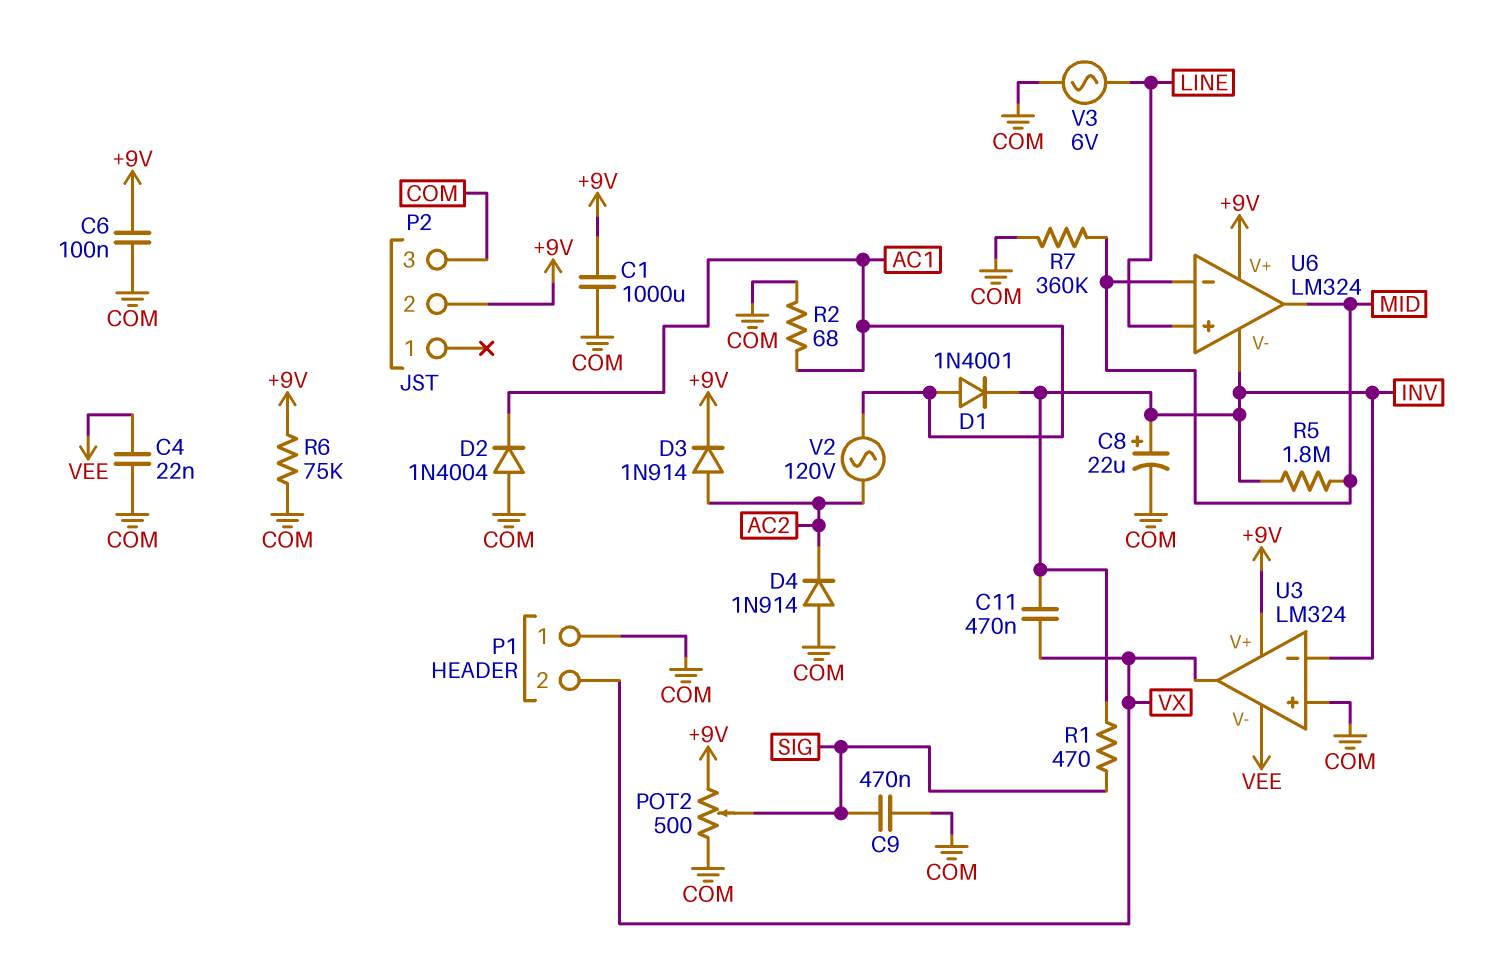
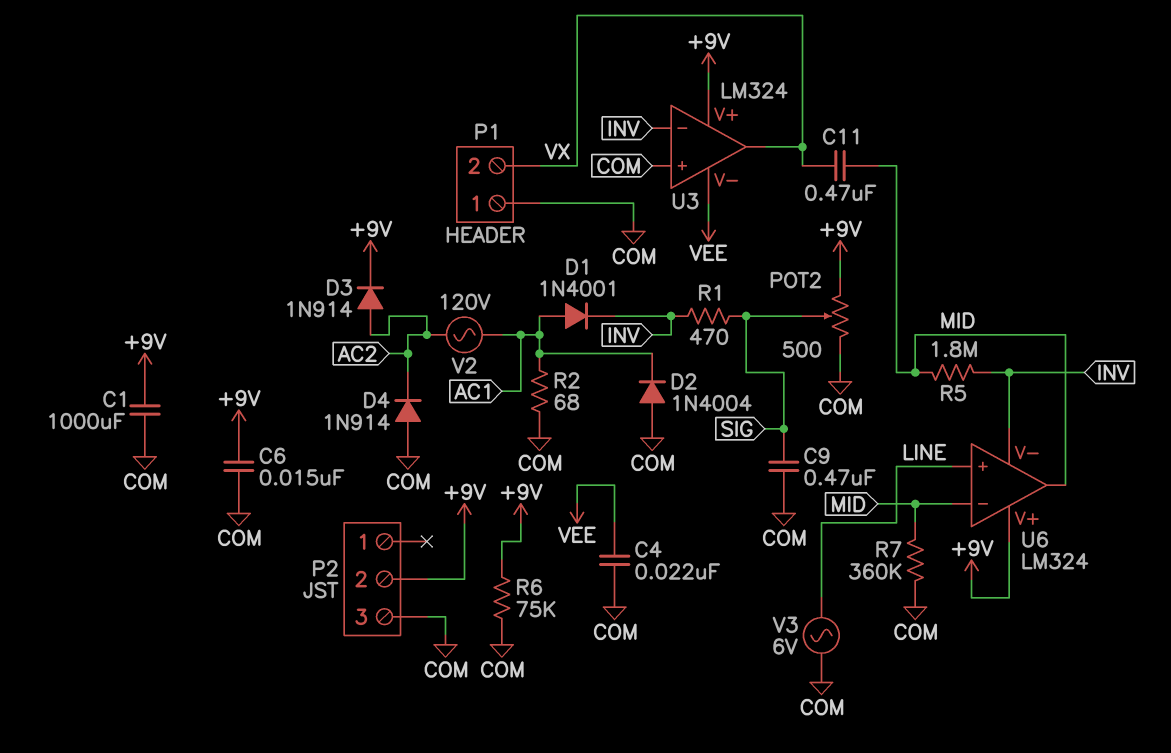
C6: 100nF (+9V, COM) -> 15nF (+9V, COM)
C8: 22uF (plus INV, minus COM) -> none
C11: 470nF (INV, VX) -> 470nF (MID, VX)

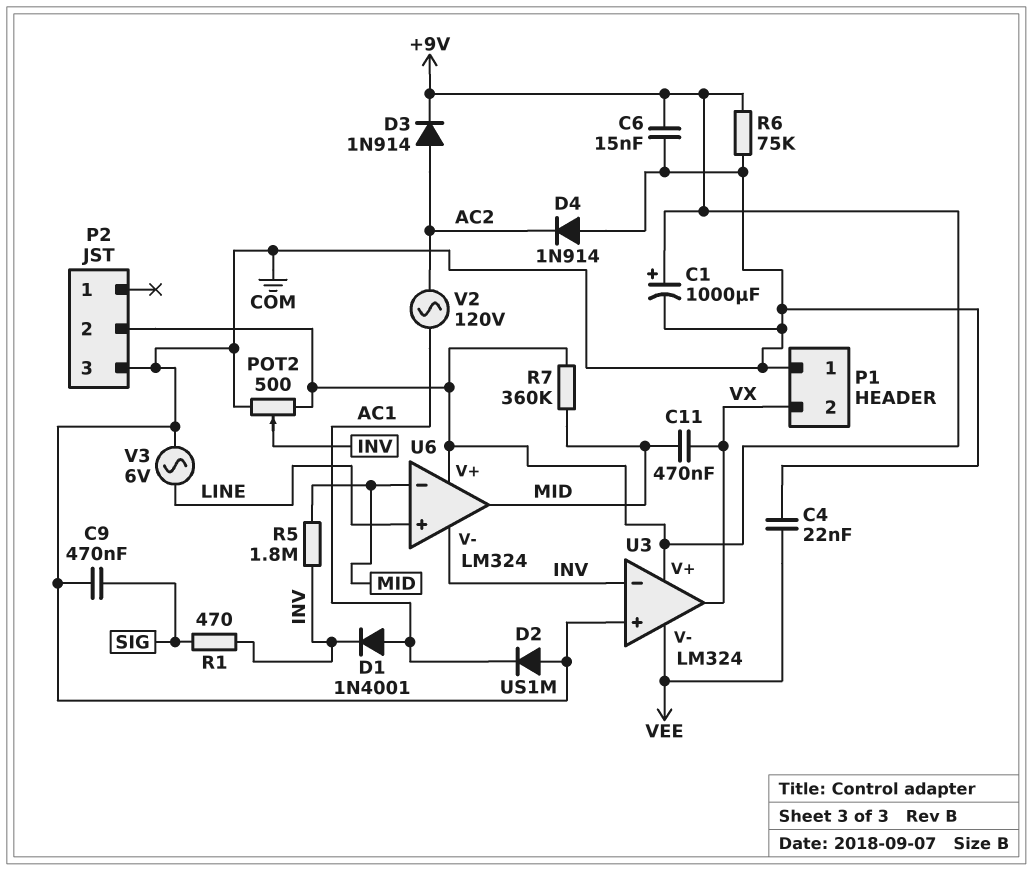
C1: 1000uF (+9V, COM) -> 1000uF (plus +9V, minus COM)
D2: diode 1N4004 (A COM, K AC1) -> diode US1M (A COM, K AC1)
POT2: 500 (+9V, COM, wiper SIG) -> 500 (+9V, COM, wiper INV)
R2: 68 (AC1, COM) -> none
R7: 360k (COM, MID) -> 360k (+9V, MID)

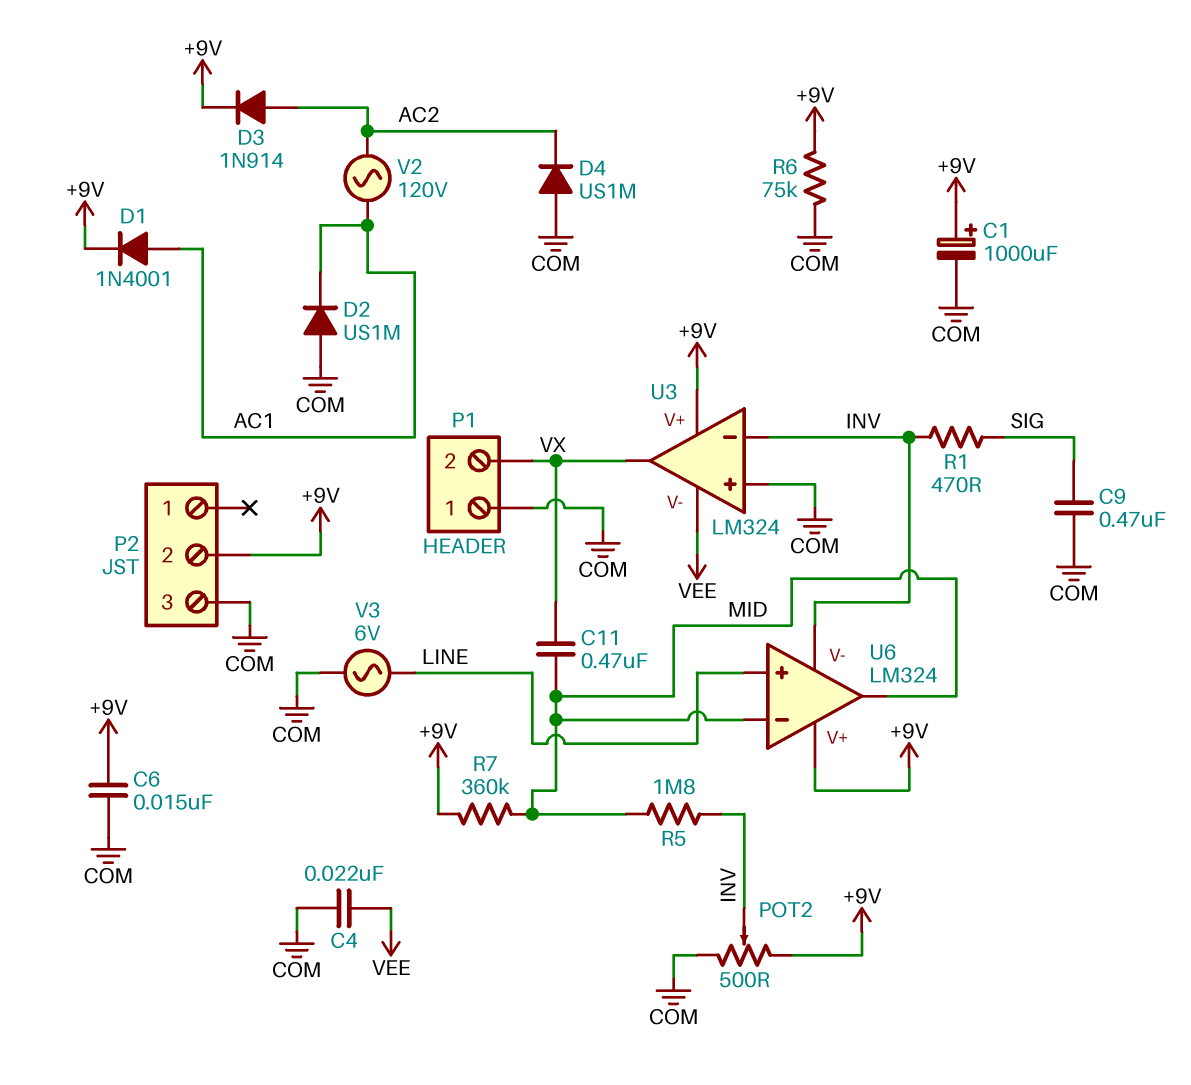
D1: diode 1N4001 (A AC1, K INV) -> diode 1N4001 (A AC1, K +9V)
D4: diode 1N914 (A COM, K AC2) -> diode US1M (A COM, K AC2)

